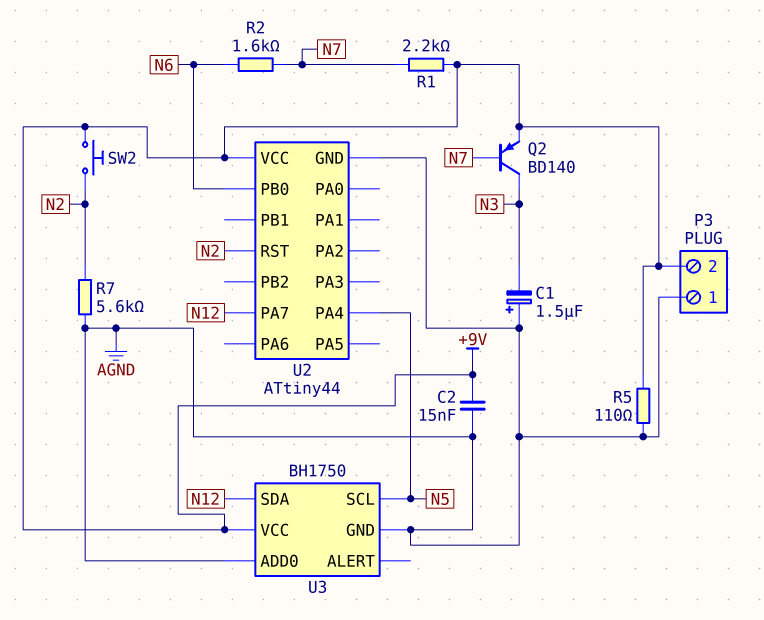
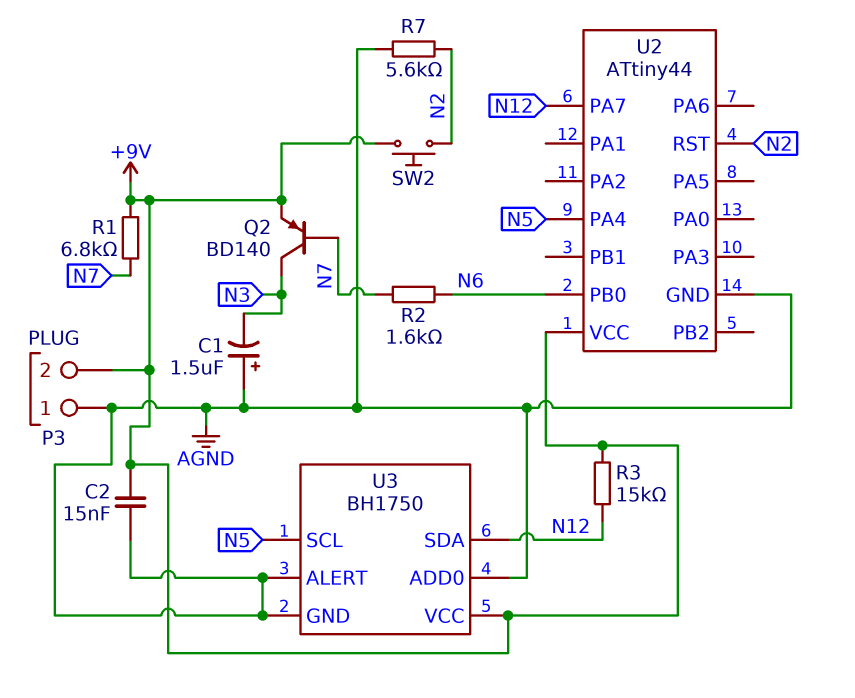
R1: 2.2k (+9V, N7) -> 6.8k (+9V, N7)
R3: none -> 15k (+9V, N12)
R5: 110 (+9V, AGND) -> none
U3 pin ALERT: none -> AGND

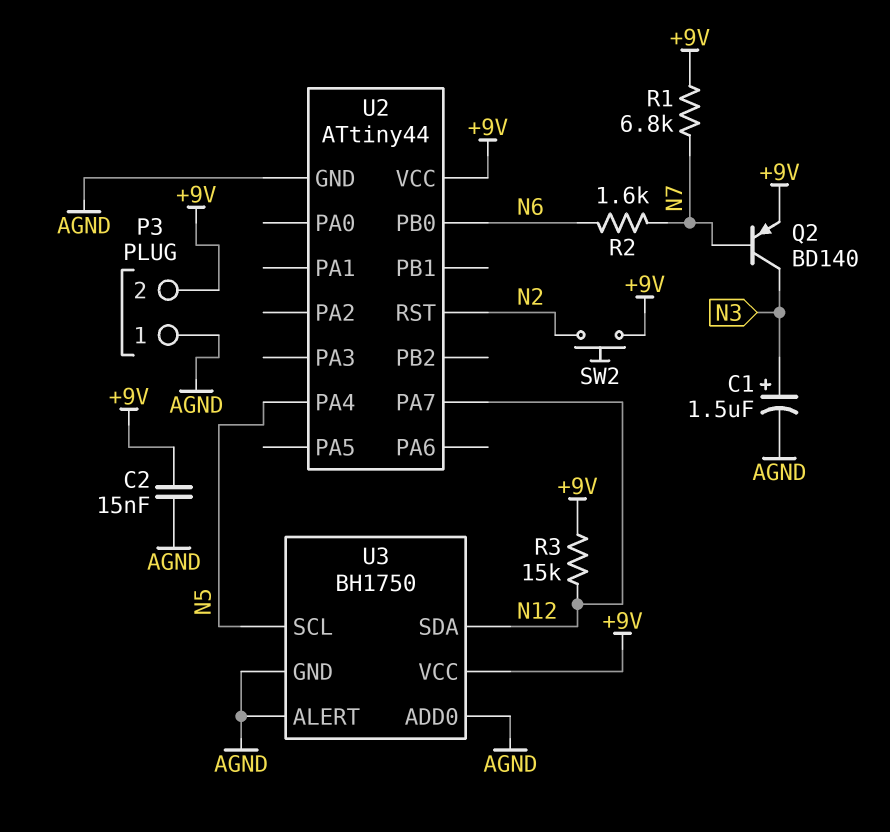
C1: 1.5uF (plus AGND, minus N3) -> 1.5uF (plus N3, minus AGND)
R7: 5.6k (AGND, N2) -> none

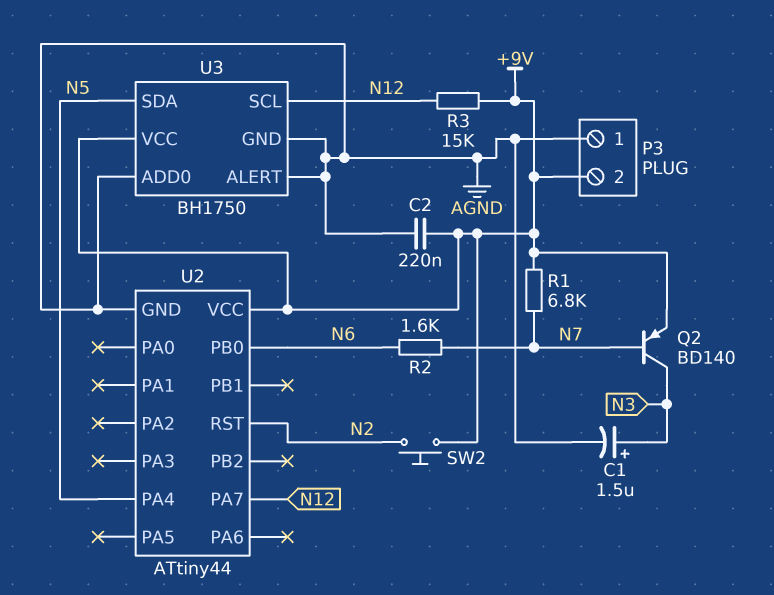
C2: 15nF (+9V, AGND) -> 220nF (+9V, AGND)
U3 pin SCL: N5 -> N12
U3 pin SDA: N12 -> N5

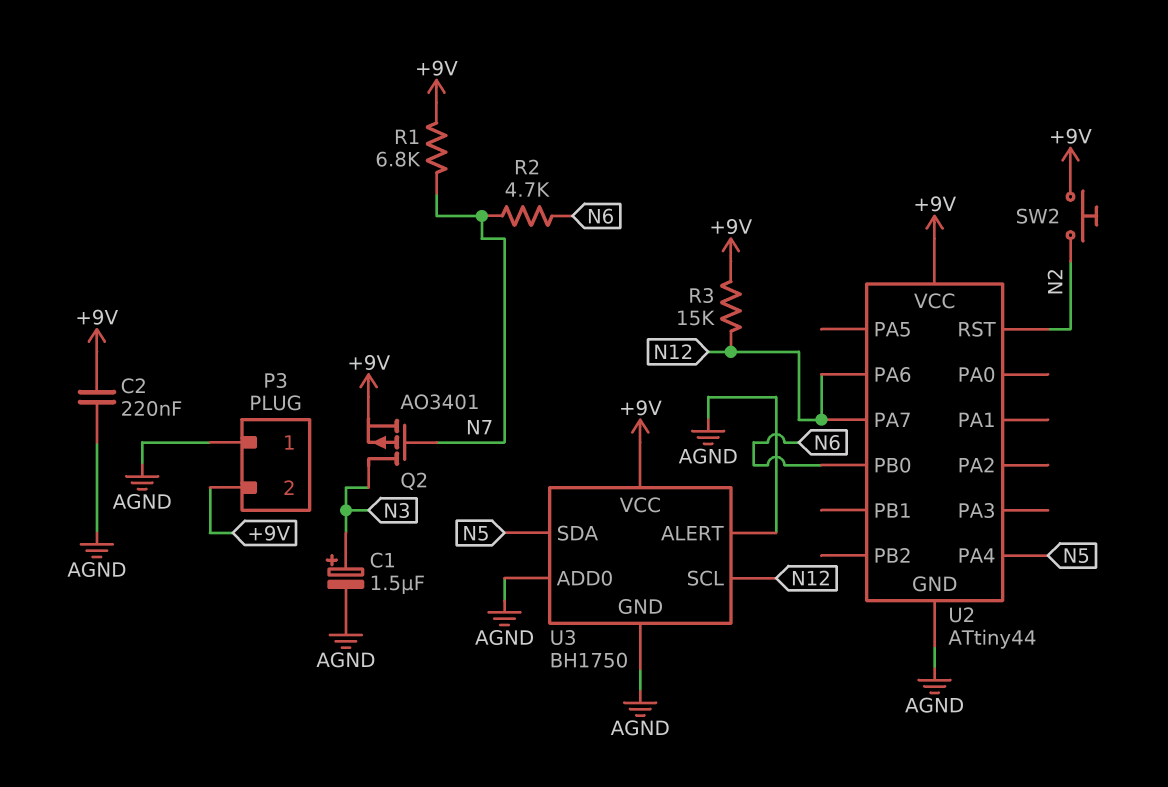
Q2: PNP BD140 (B N7, C N3, E +9V) -> PMOS AO3401 (G N7, D N3, S +9V)
R2: 1.6k (N6, N7) -> 4.7k (N6, N7)
U2 pin PA6: none -> N12

